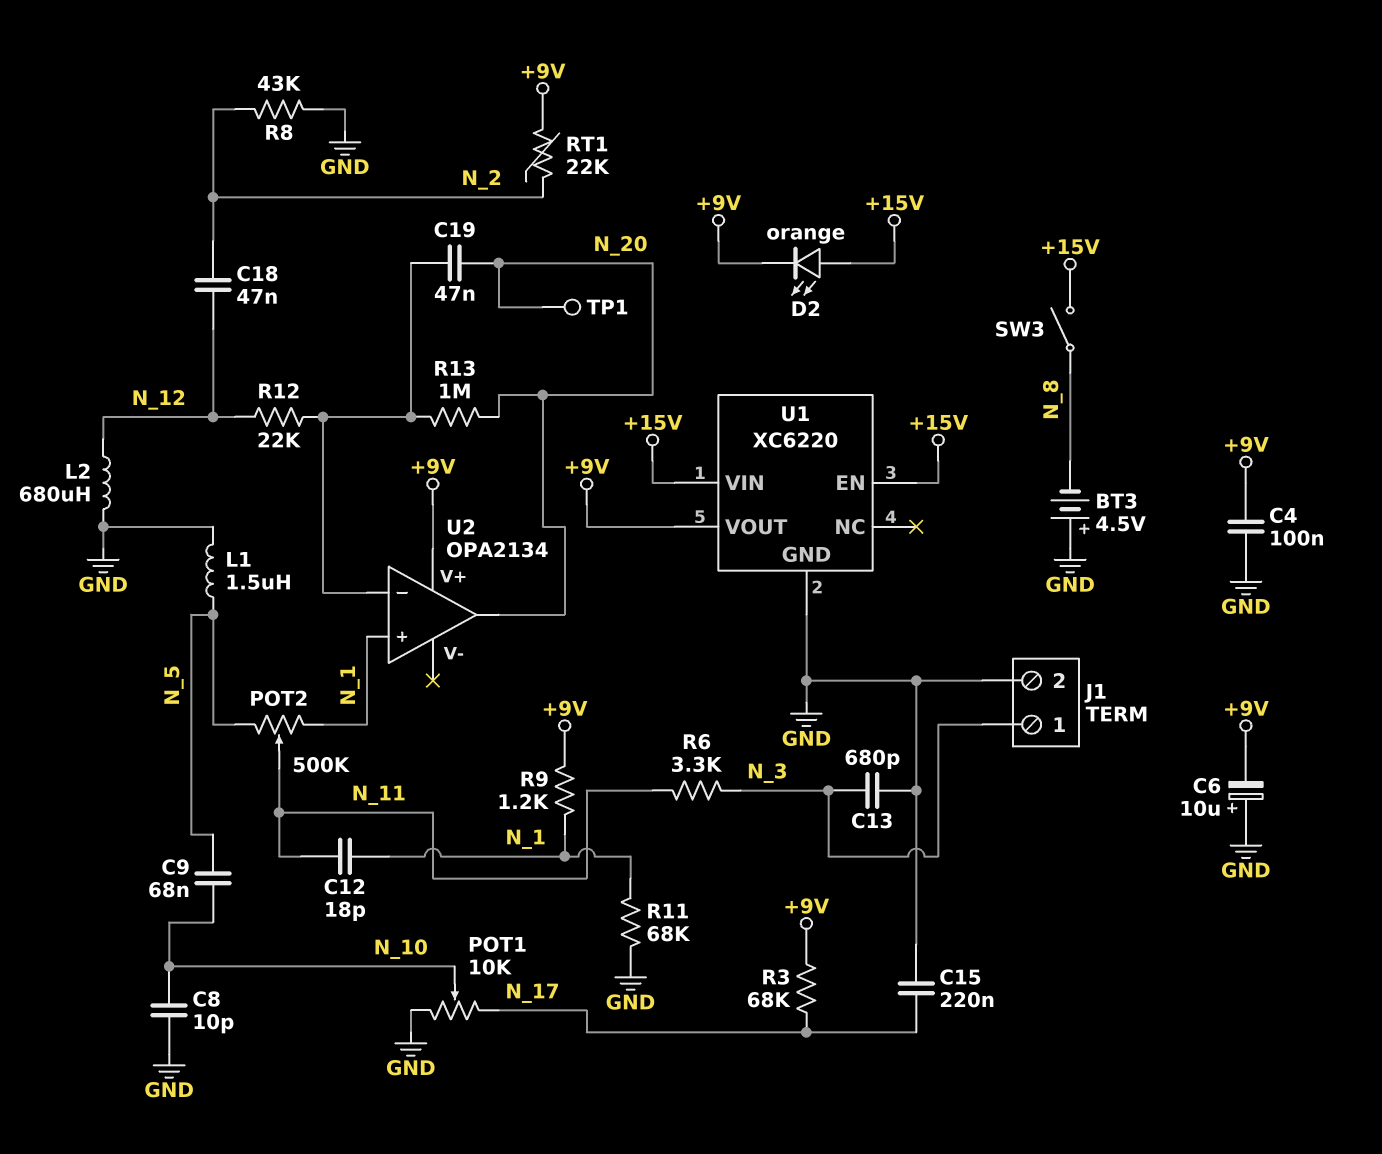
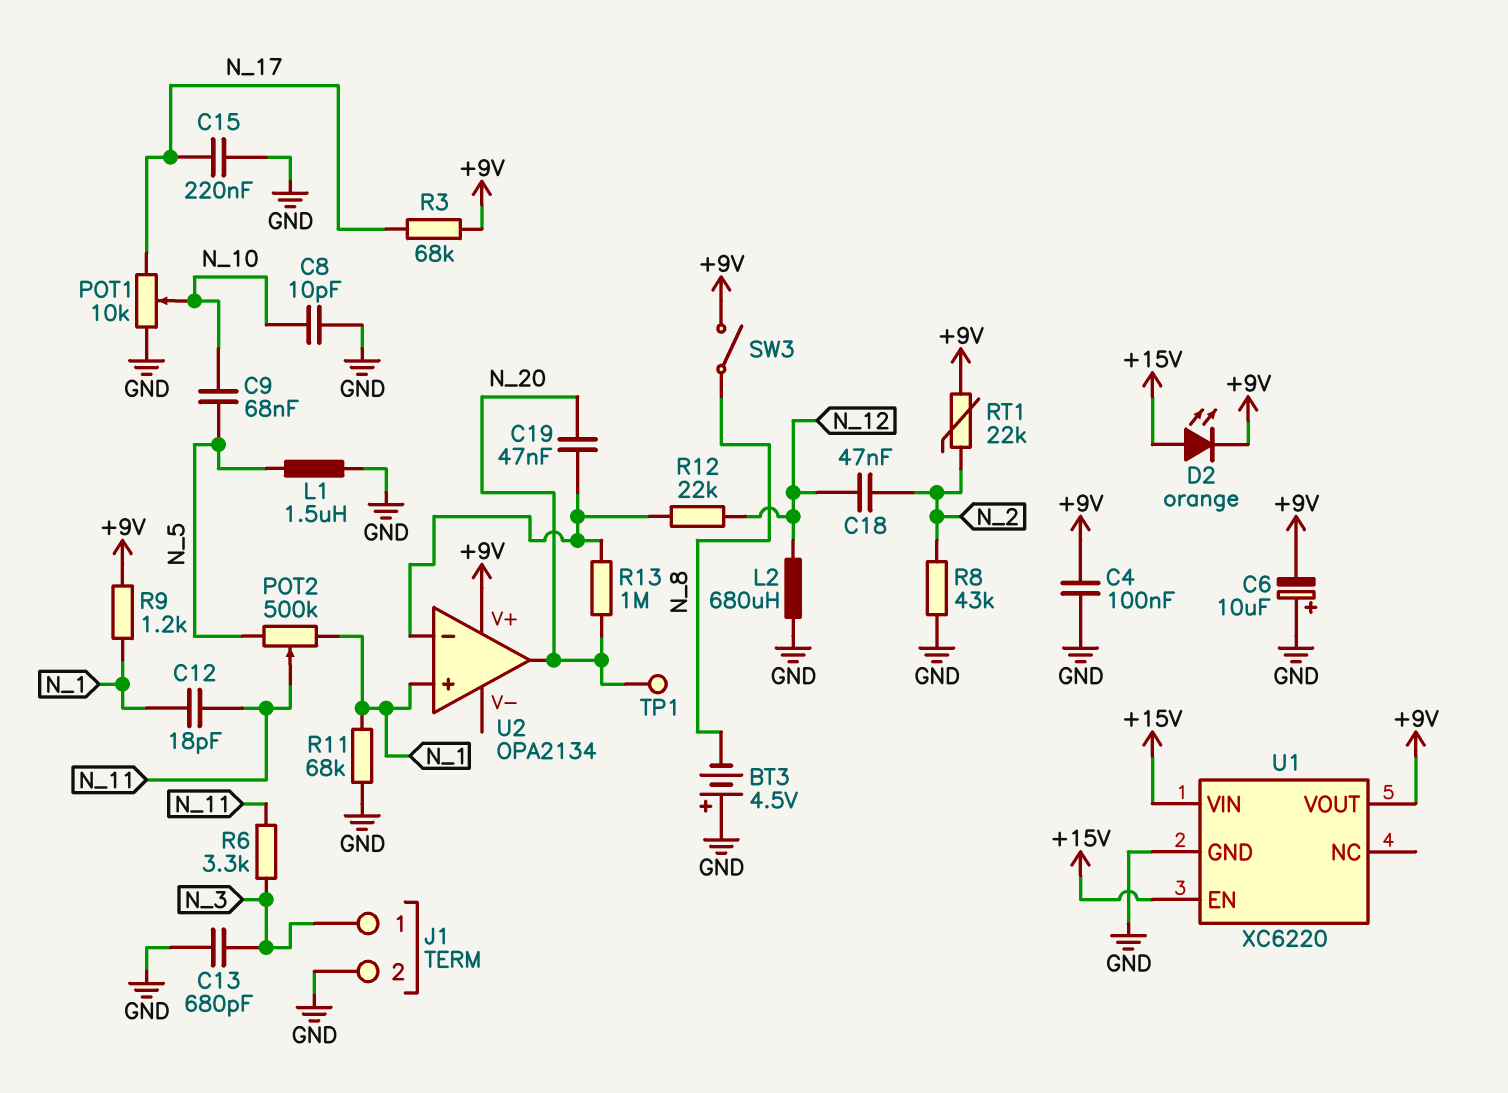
SW3: switch (+15V, N_8) -> switch (+9V, N_8)

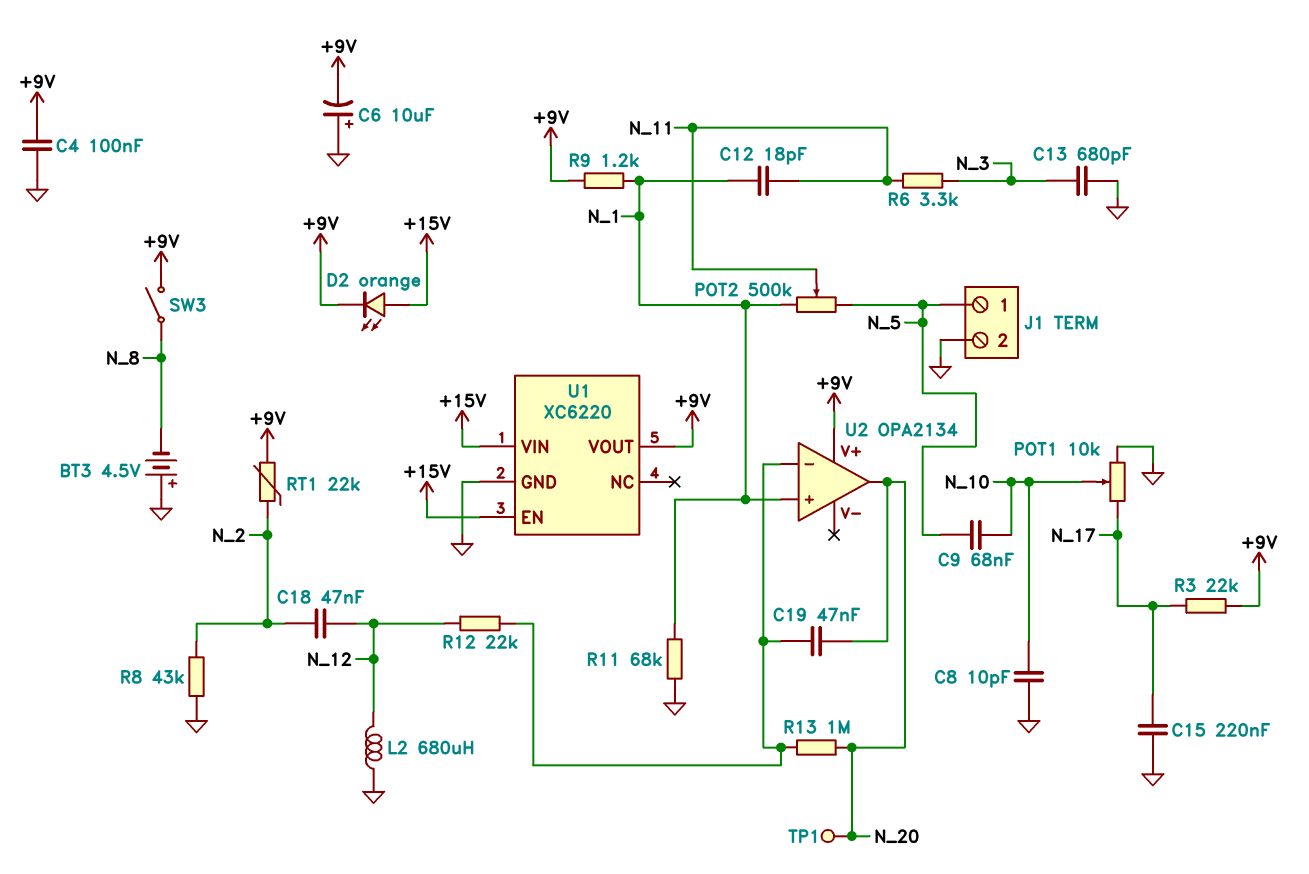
J1 pin 1: N_3 -> N_5
L1: 1.5uH (GND, N_5) -> none
R3: 68k (+9V, N_17) -> 22k (+9V, N_17)

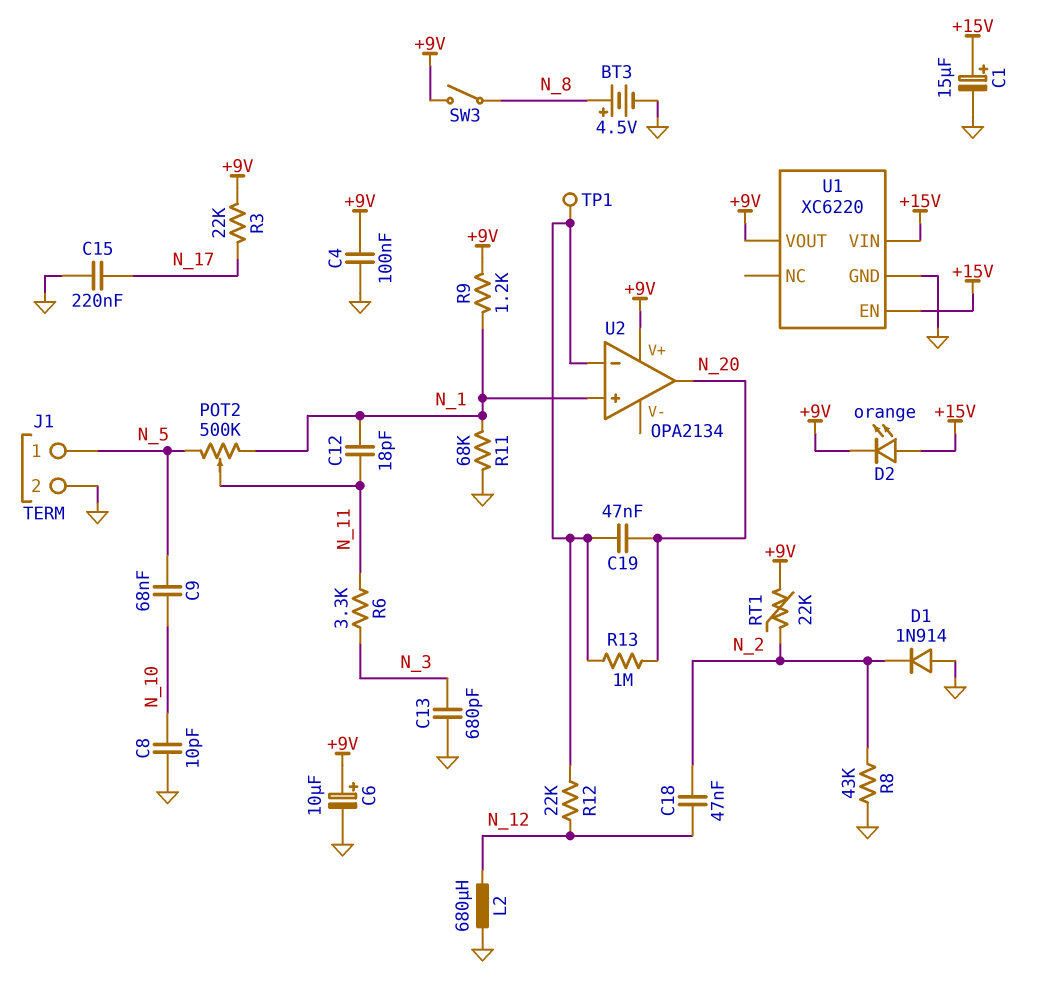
BT3: 4.5V (plus GND, minus N_8) -> 4.5V (plus N_8, minus GND)
C1: none -> 15uF (plus +15V, minus GND)
C6: 10uF (plus GND, minus +9V) -> 10uF (plus +9V, minus GND)
D1: none -> diode 1N914 (A GND, K N_2)
POT1: 10k (GND, N_17, wiper N_10) -> none
TP1: test point (N_20) -> test point (U2/in-)

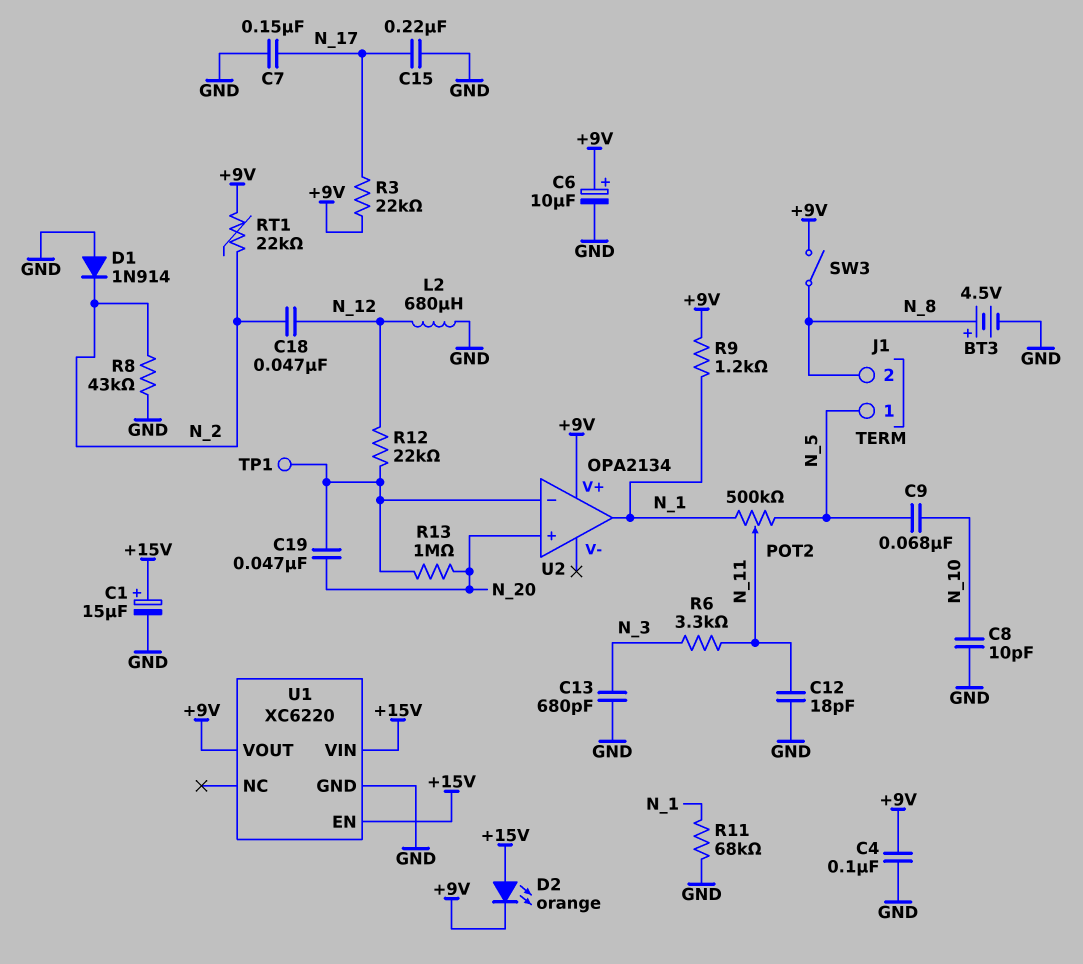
C7: none -> 150nF (GND, N_17)
C12: 18pF (N_1, N_11) -> 18pF (GND, N_11)
J1 pin 2: GND -> N_8
U2 pin in+: N_1 -> N_20
U2 pin out: N_20 -> N_1

